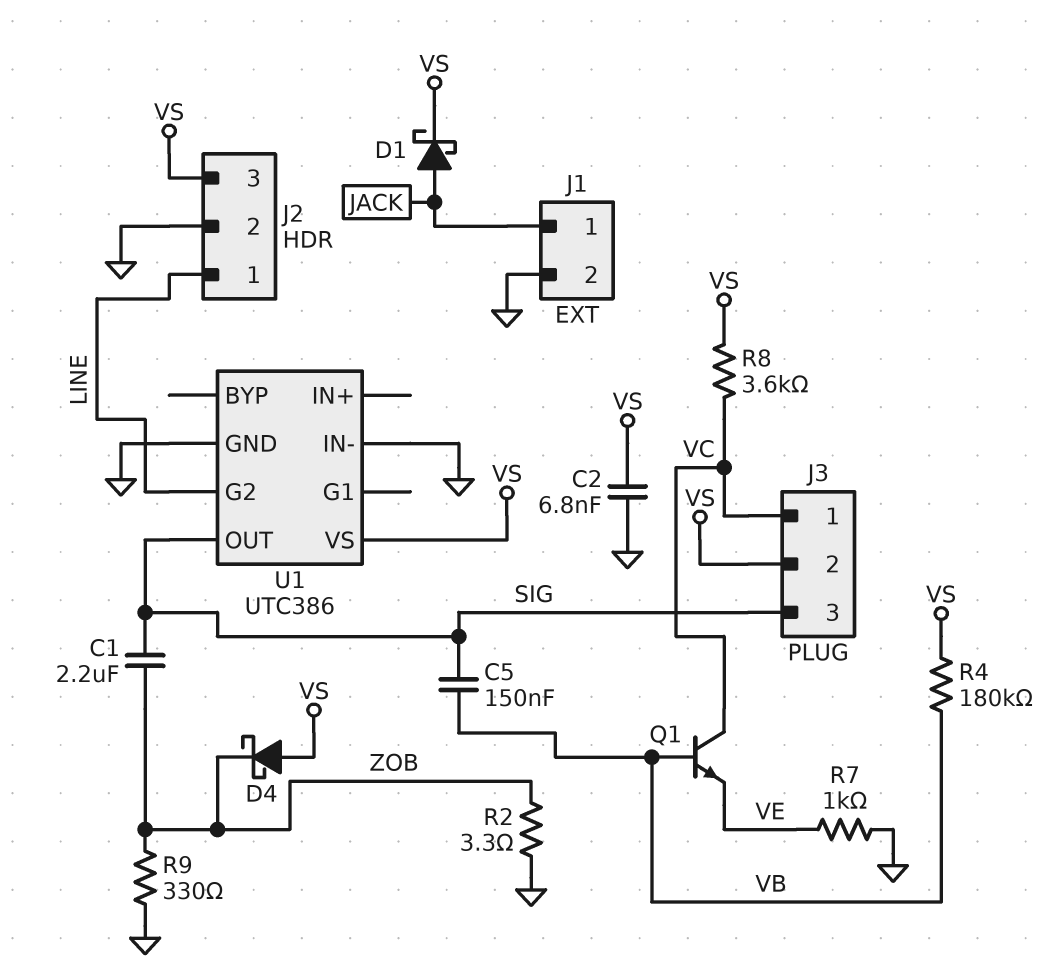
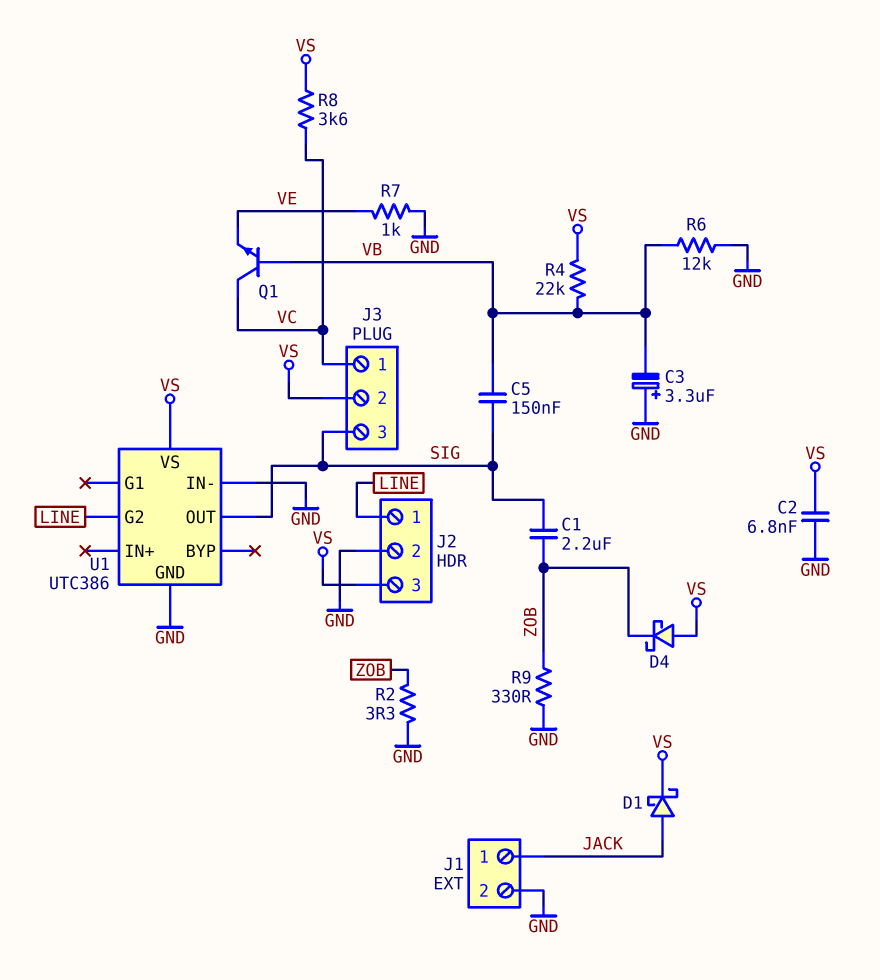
C3: none -> 3.3uF (plus GND, minus VB)
R4: 180k (VB, VS) -> 22k (VB, VS)
R6: none -> 12k (GND, VB)

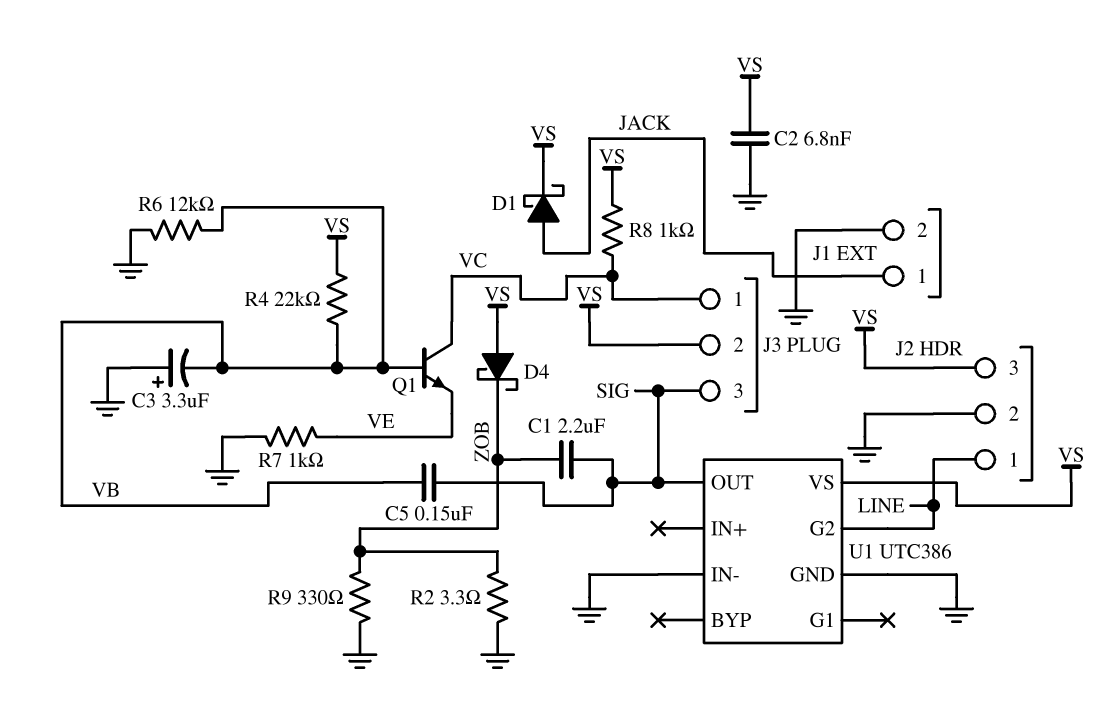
R8: 3.6k (VC, VS) -> 1k (VC, VS)

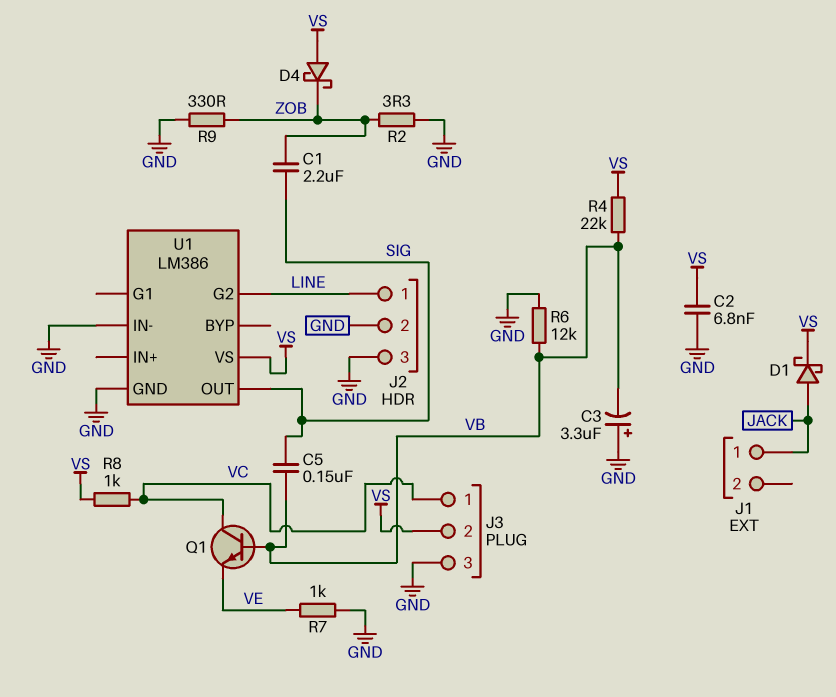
J1 pin 2: GND -> none
J2 pin 3: VS -> GND
J3 pin 3: SIG -> GND
U1: UTC386 -> LM386

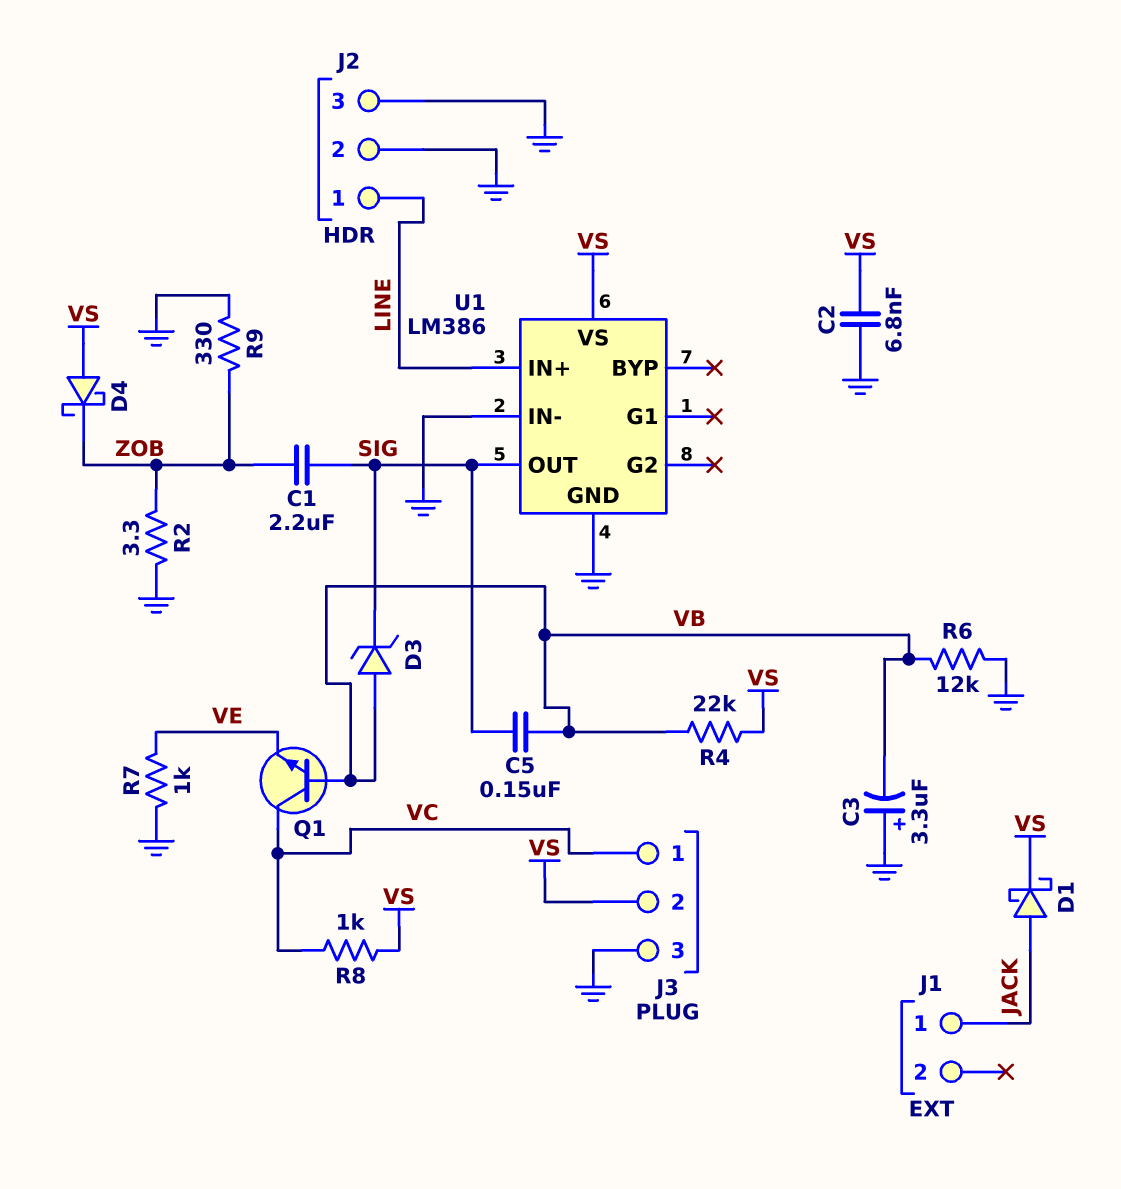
D3: none -> zener (A VB, K SIG)
U1 pin G2: LINE -> none
U1 pin IN+: none -> LINE

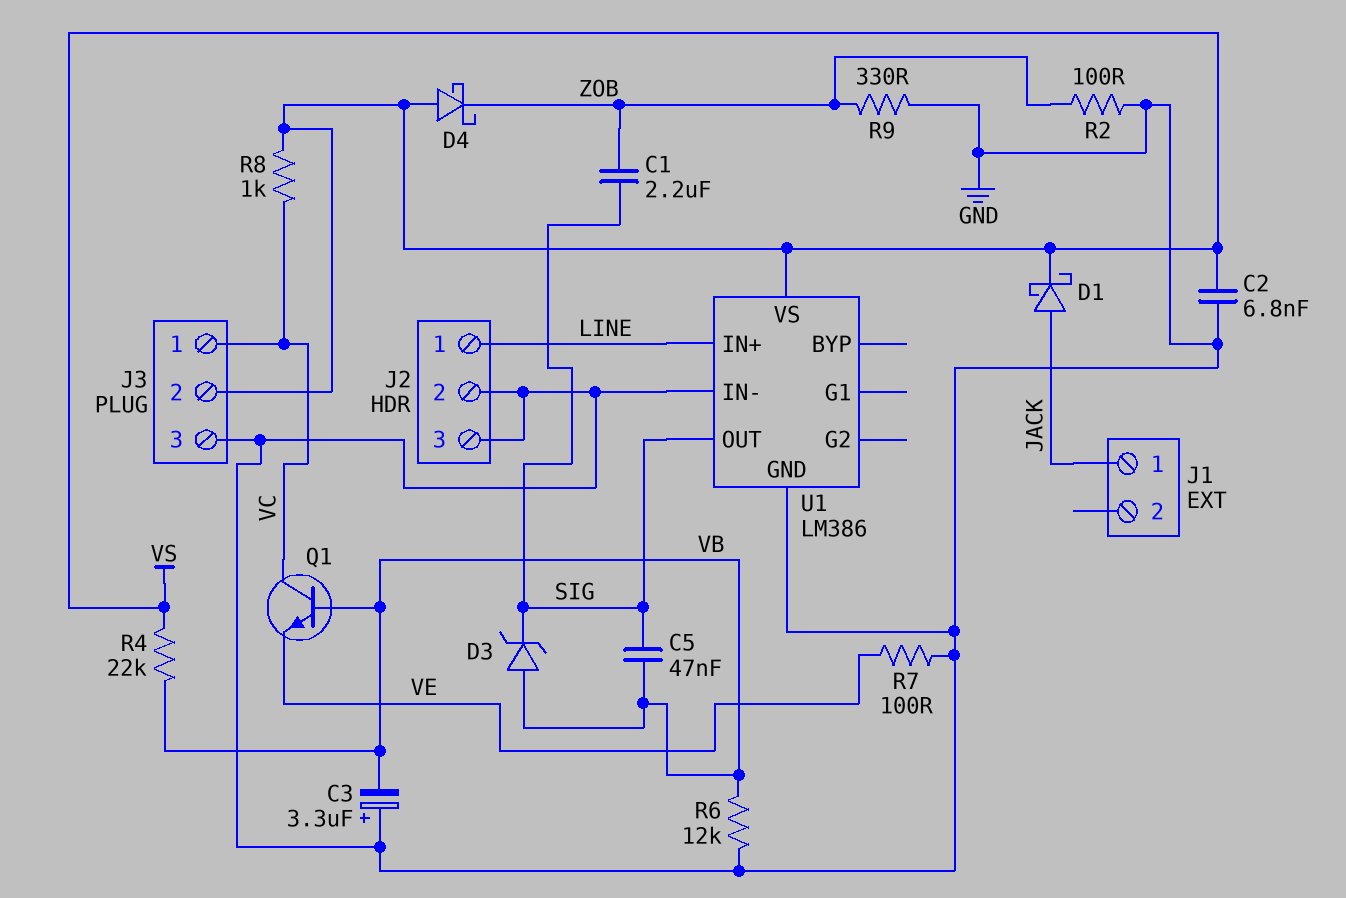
C5: 150nF (SIG, VB) -> 47nF (SIG, VB)
R2: 3.3 (GND, ZOB) -> 100 (GND, ZOB)
R7: 1k (GND, VE) -> 100 (GND, VE)

